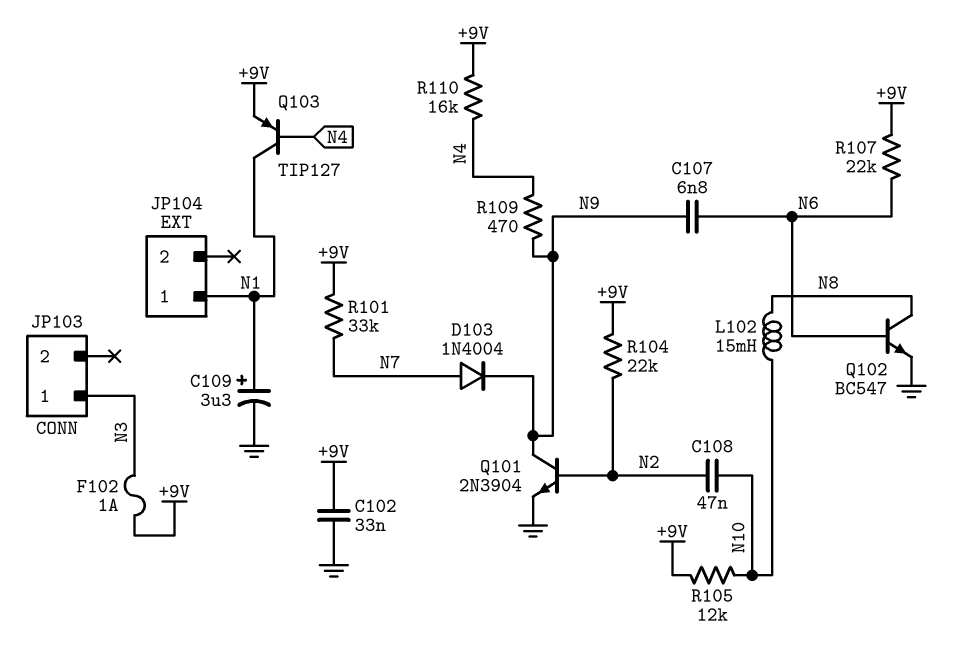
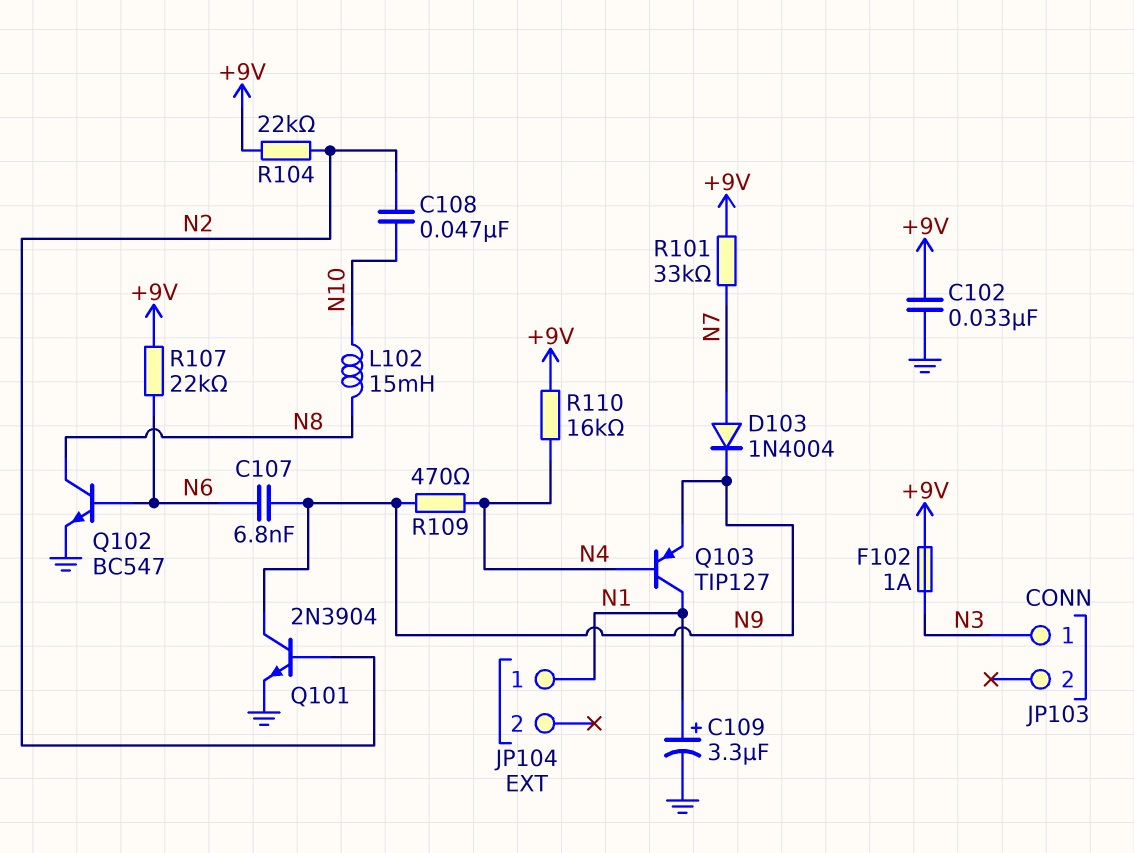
Q103: PNP TIP127 (B N4, C N1, E +9V) -> PNP TIP127 (B N4, C N1, E N9)
R105: 12k (+9V, N10) -> none

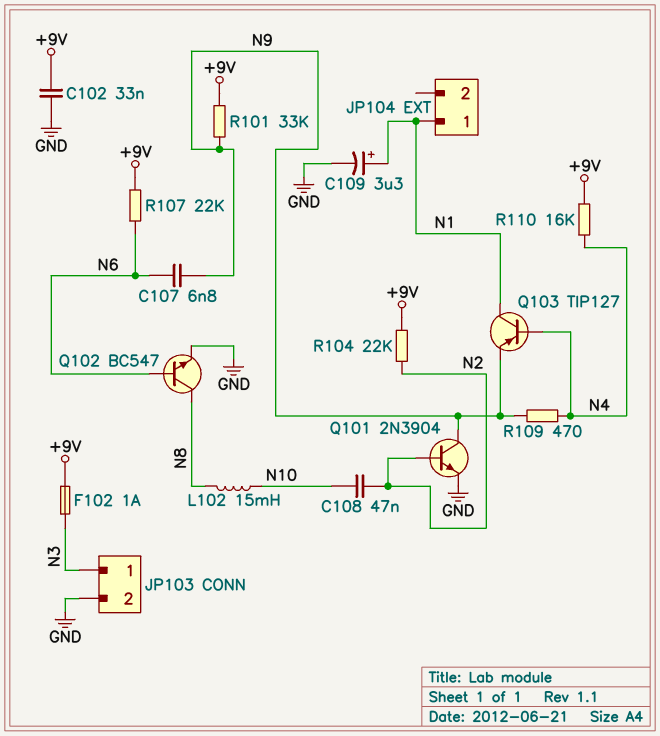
D103: diode 1N4004 (A N7, K N9) -> none
JP103 pin 2: none -> GND
R101: 33k (+9V, N7) -> 33k (+9V, N9)

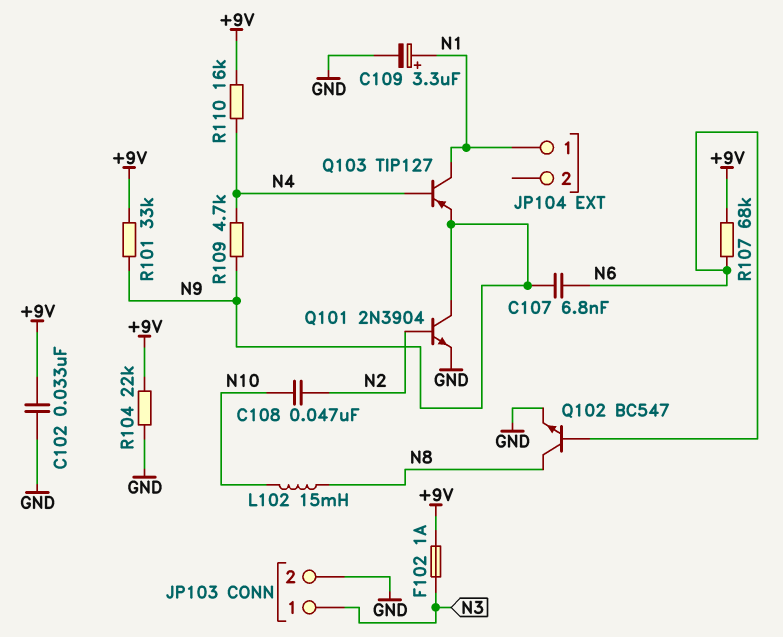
R104: 22k (+9V, N2) -> 22k (+9V, GND)
R107: 22k (+9V, N6) -> 68k (+9V, N6)
R109: 470 (N4, N9) -> 4.7k (N4, N9)

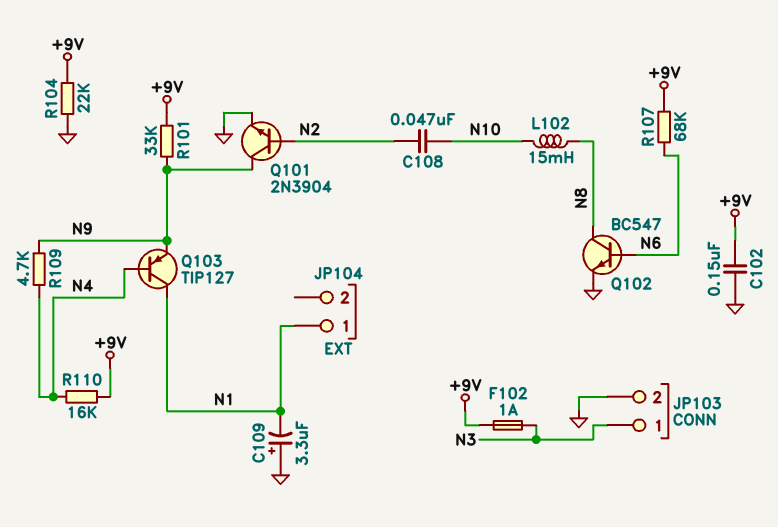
C102: 33nF (+9V, GND) -> 150nF (+9V, GND)
C107: 6.8nF (N6, N9) -> none
C109: 3.3uF (plus N1, minus GND) -> 3.3uF (plus GND, minus N1)

